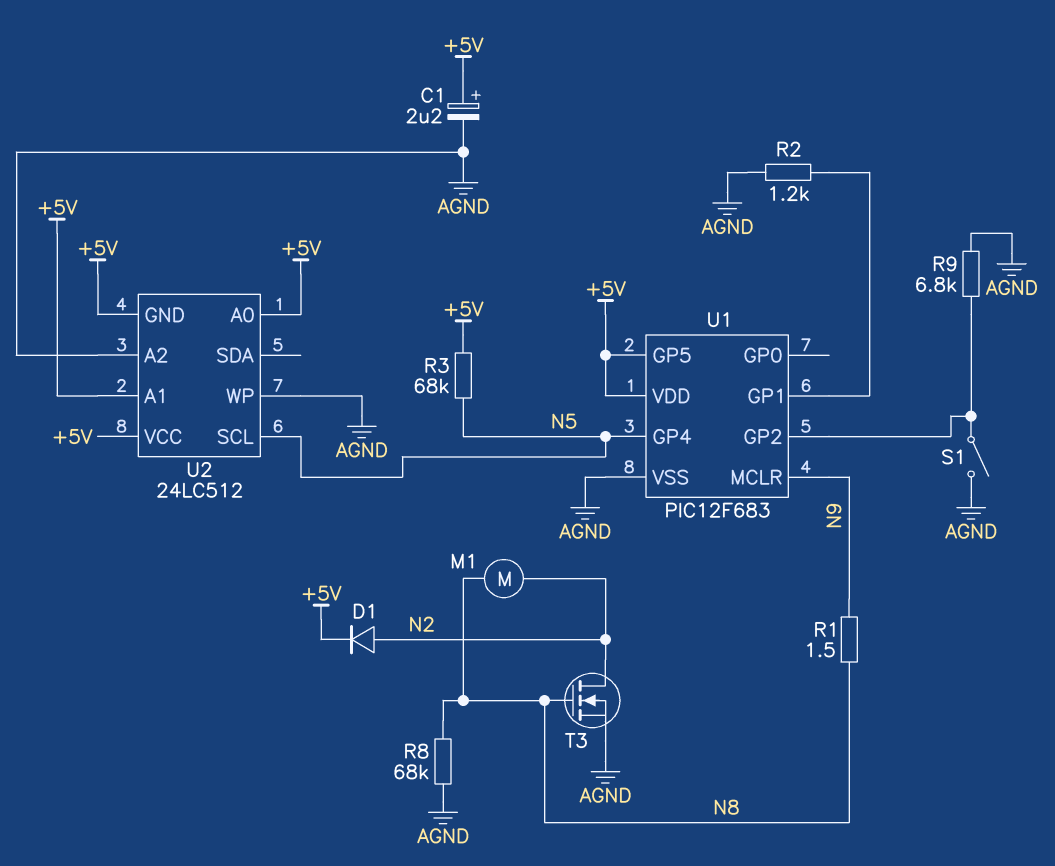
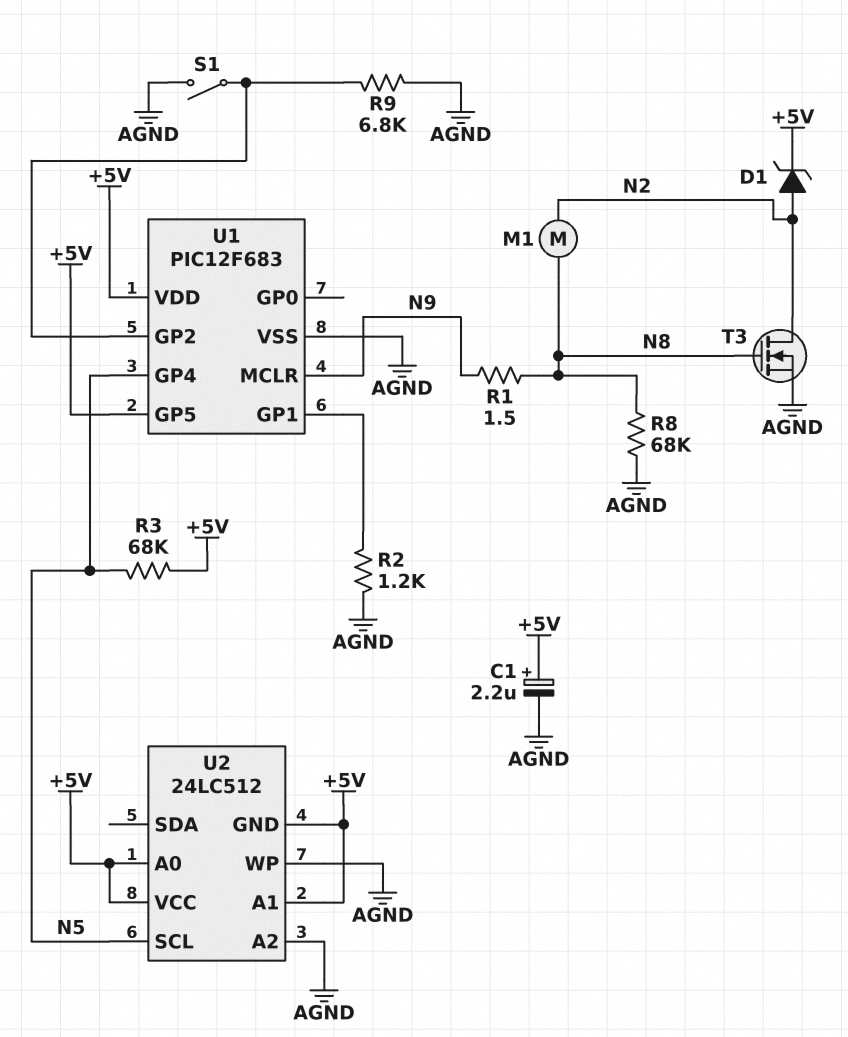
D1: diode (A N2, K +5V) -> zener (A N2, K +5V)

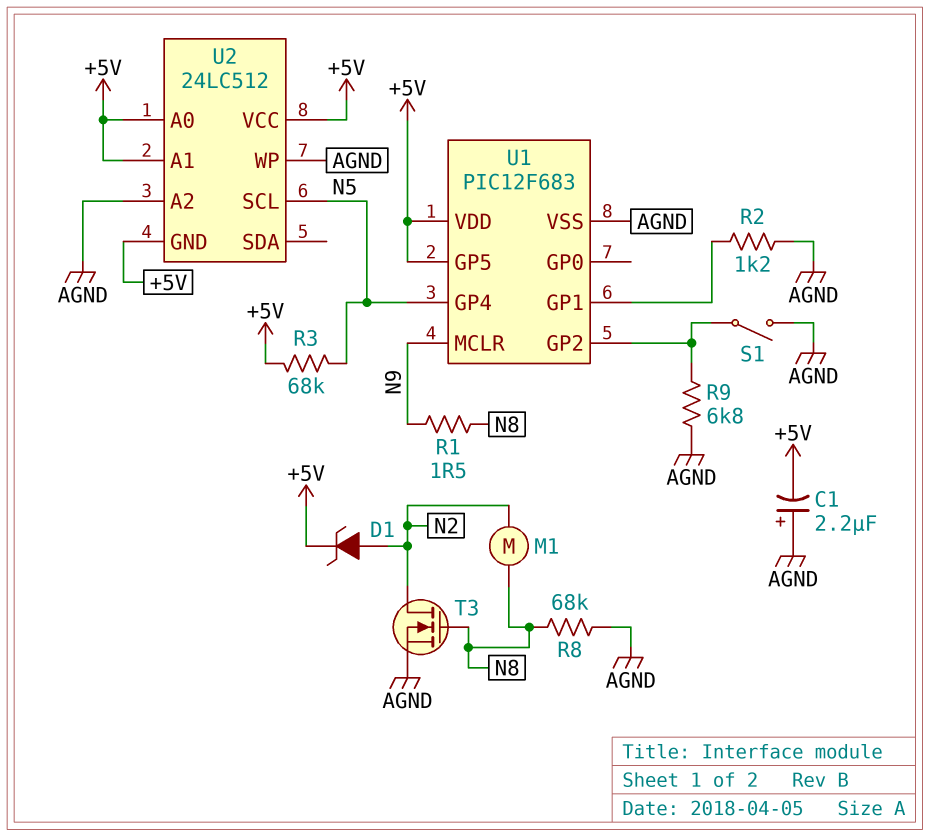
C1: 2.2uF (plus +5V, minus AGND) -> 2.2uF (plus AGND, minus +5V)

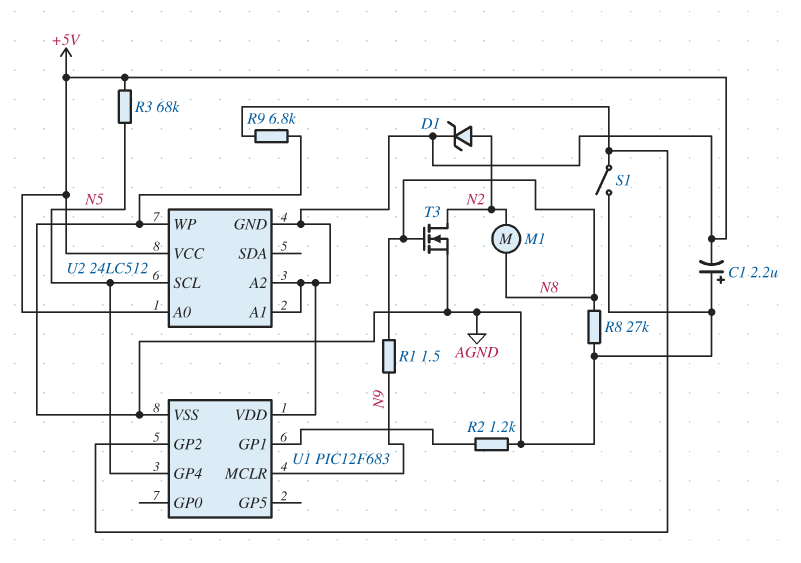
R8: 68k (AGND, N8) -> 27k (AGND, N8)
U1 pin GP5: +5V -> none
U2 pin A2: AGND -> +5V

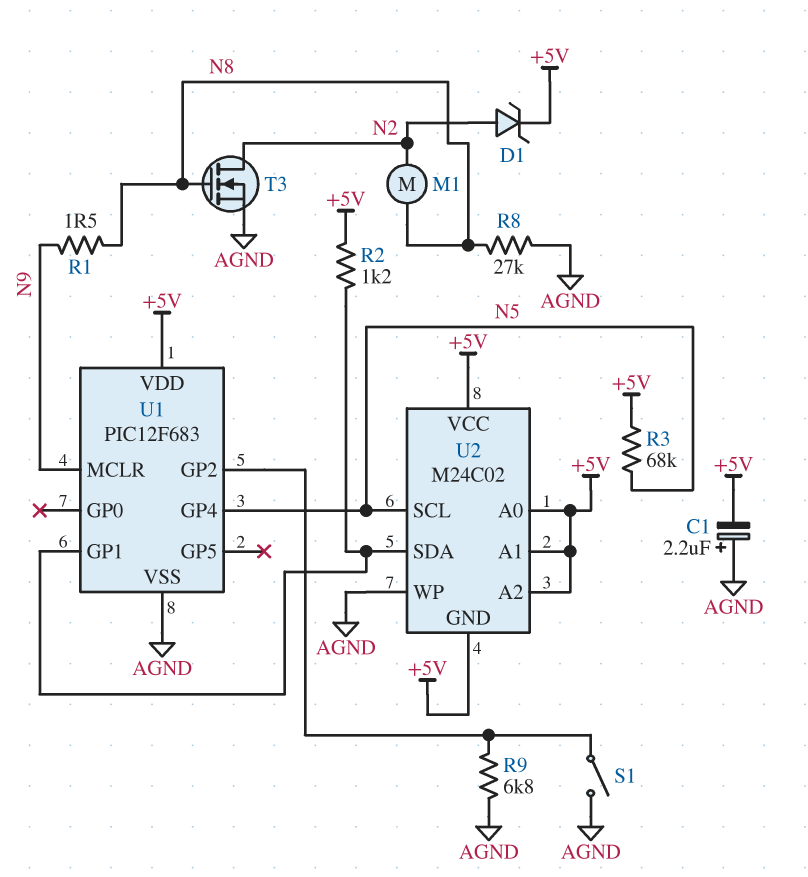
R2: 1.2k (AGND, U1/GP1) -> 1.2k (+5V, U1/GP1)
U2: 24LC512 -> M24C02
U2 pin SDA: none -> U1/GP1

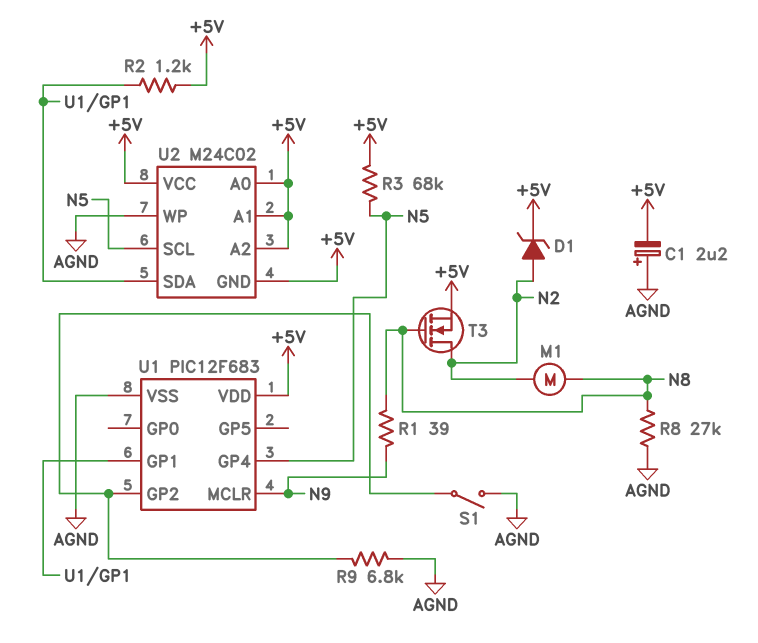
R1: 1.5 (N8, N9) -> 39 (N8, N9)
T3: NMOS (G N8, D N2, S AGND) -> NMOS (G N8, D N2, S +5V)

